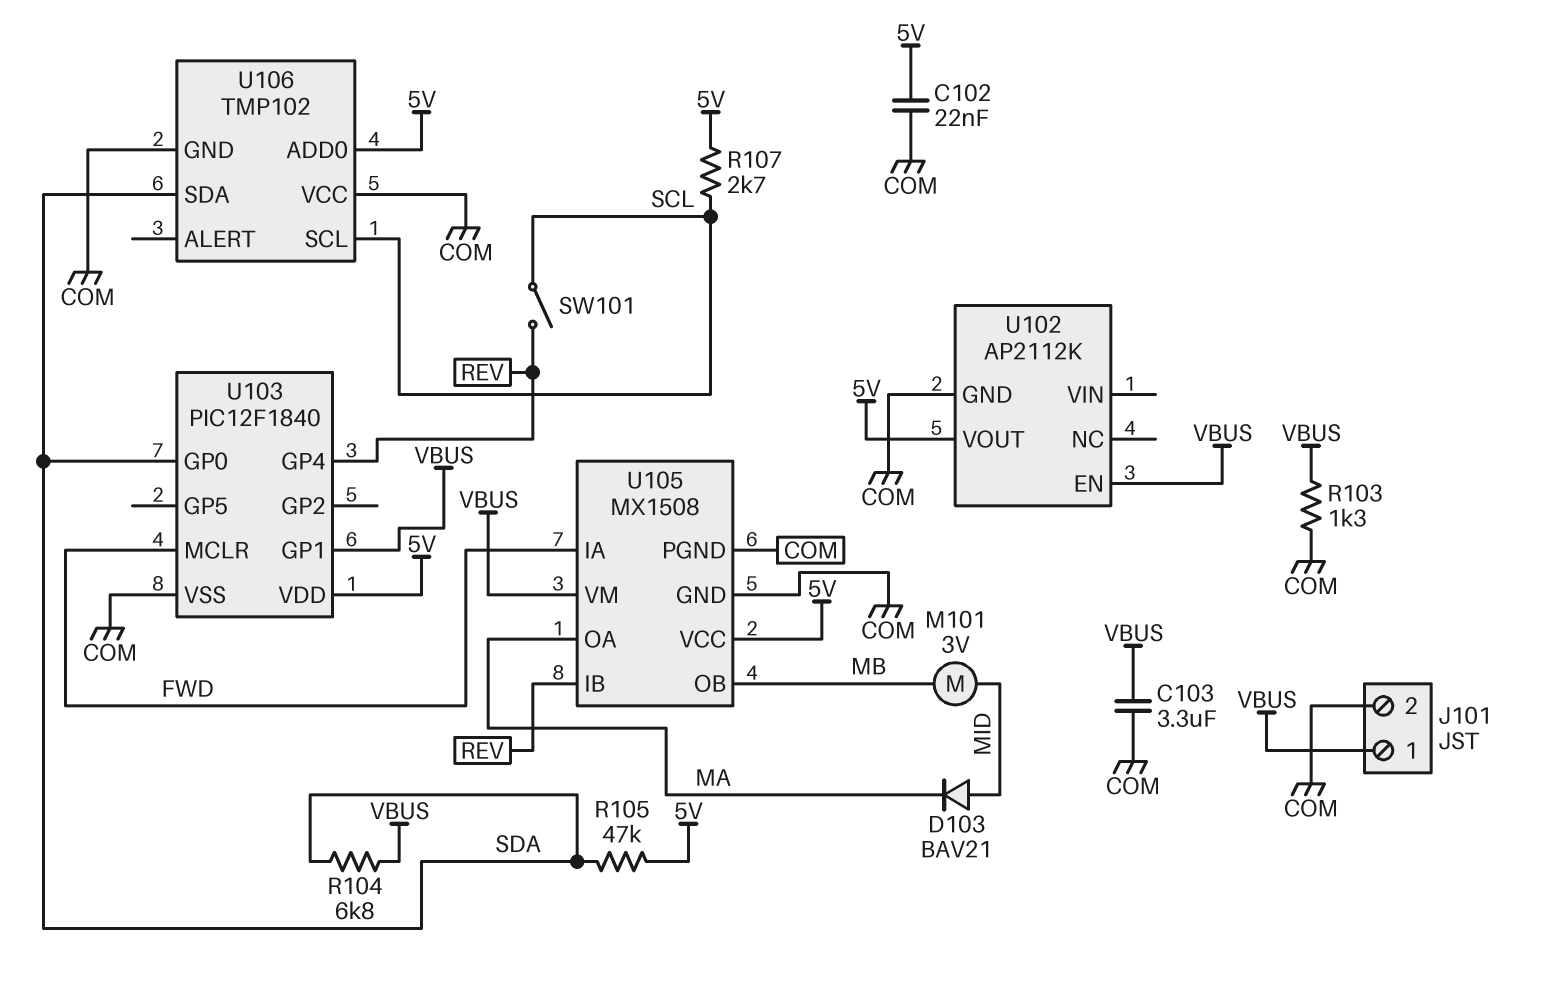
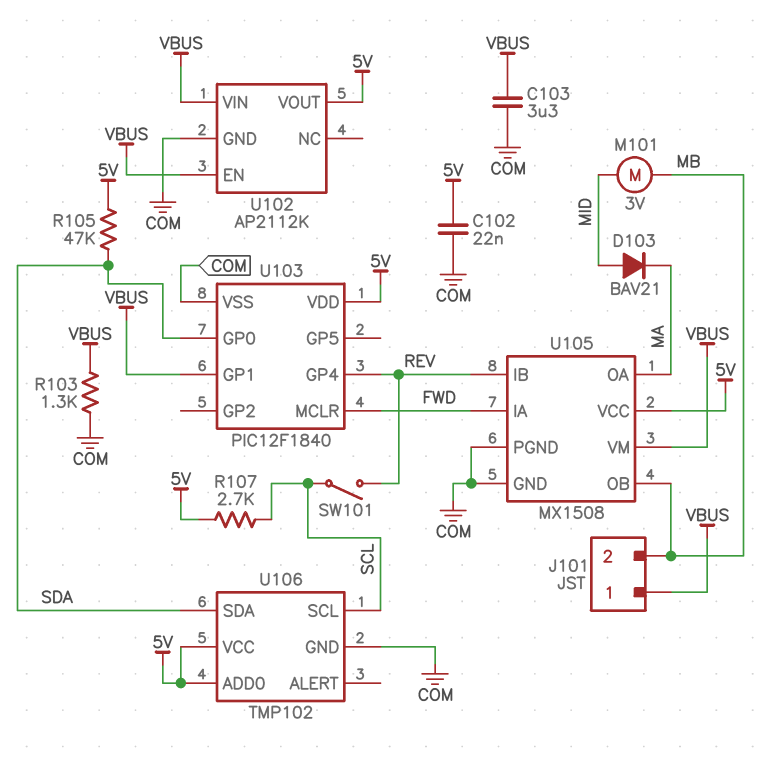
J101 pin 2: COM -> MB
R104: 6.8k (SDA, VBUS) -> none
U102 pin VIN: none -> VBUS
U106 pin VCC: COM -> 5V

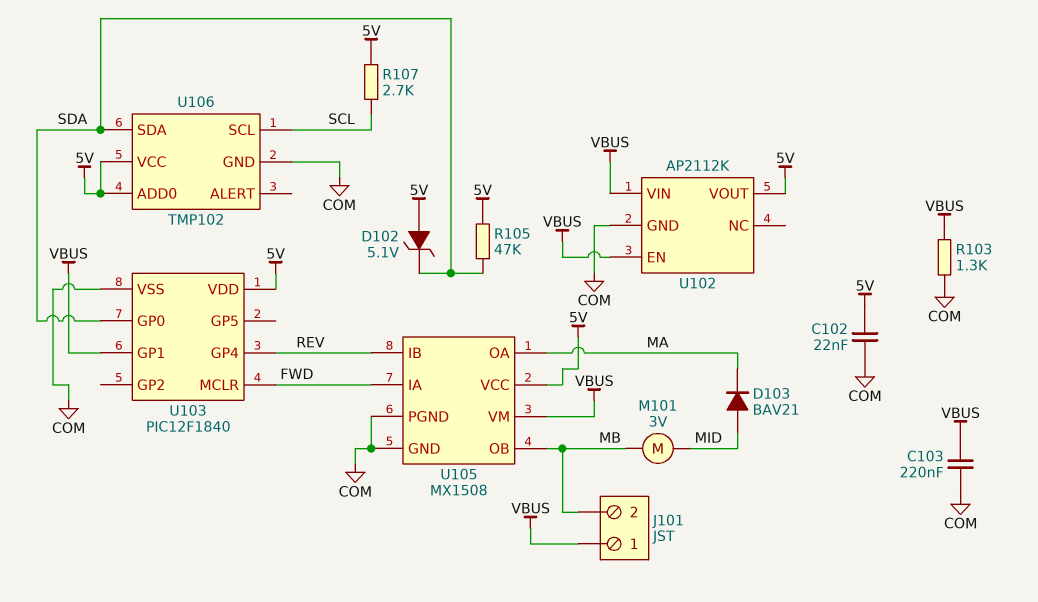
C103: 3.3uF (COM, VBUS) -> 220nF (COM, VBUS)
D102: none -> zener 5.1V (A 5V, K SDA)
SW101: switch (REV, SCL) -> none

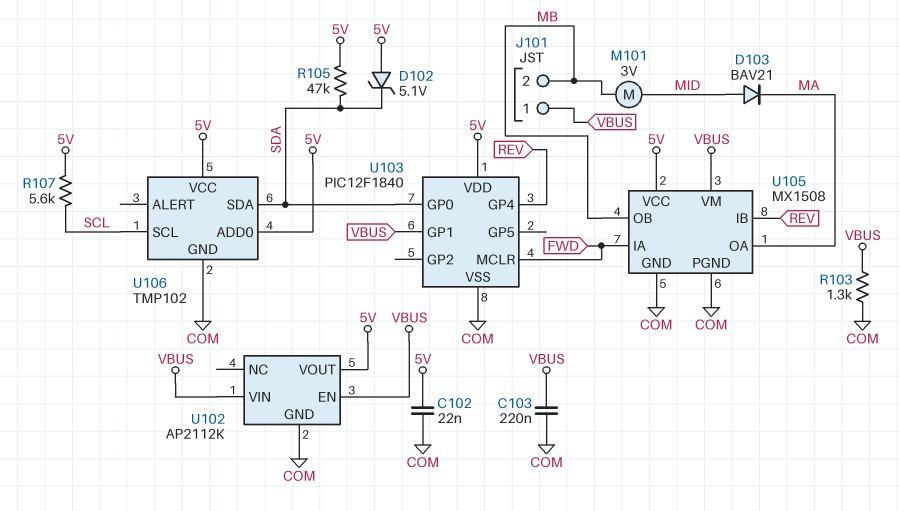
R107: 2.7k (5V, SCL) -> 5.6k (5V, SCL)

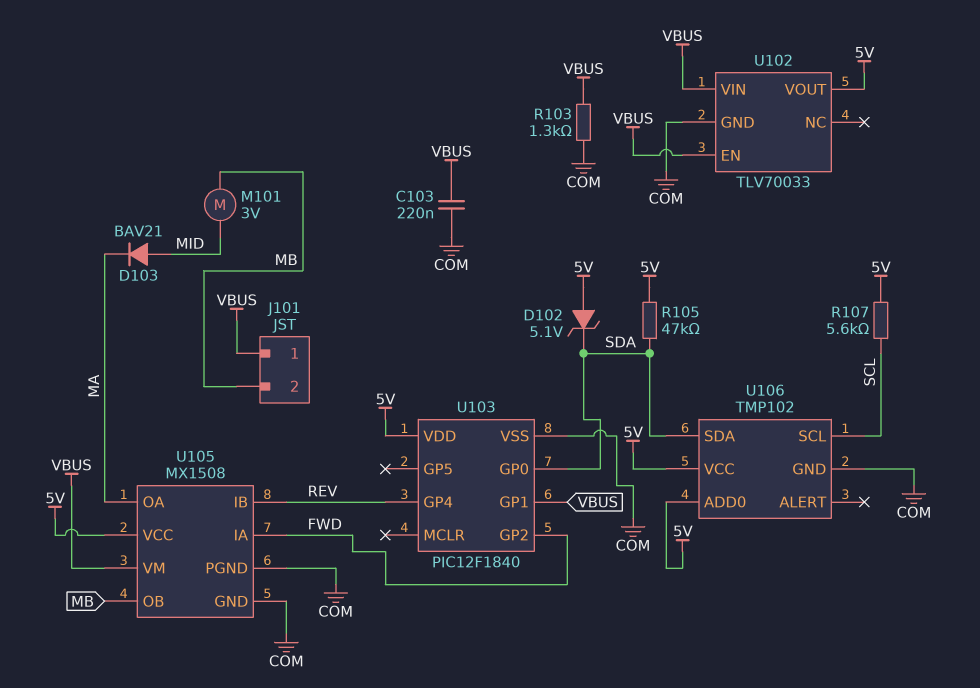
C102: 22nF (5V, COM) -> none
U102: AP2112K -> TLV70033
U103 pin GP2: none -> FWD
U103 pin MCLR: FWD -> none

